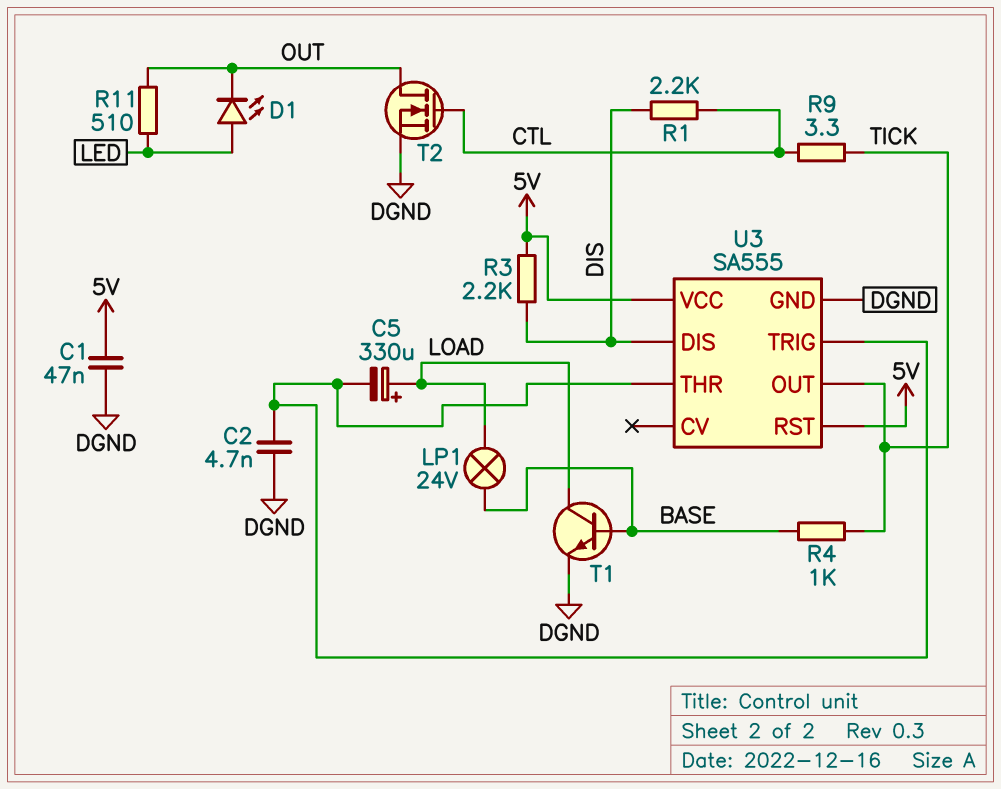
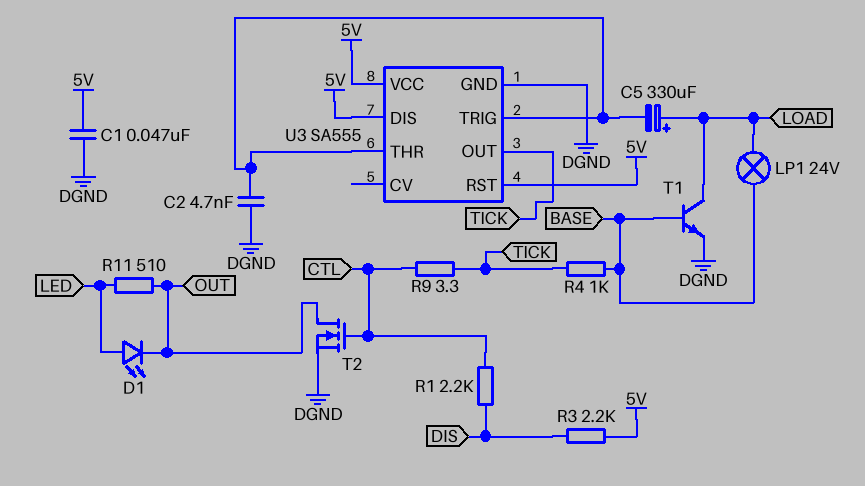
U3 pin DIS: DIS -> 5V

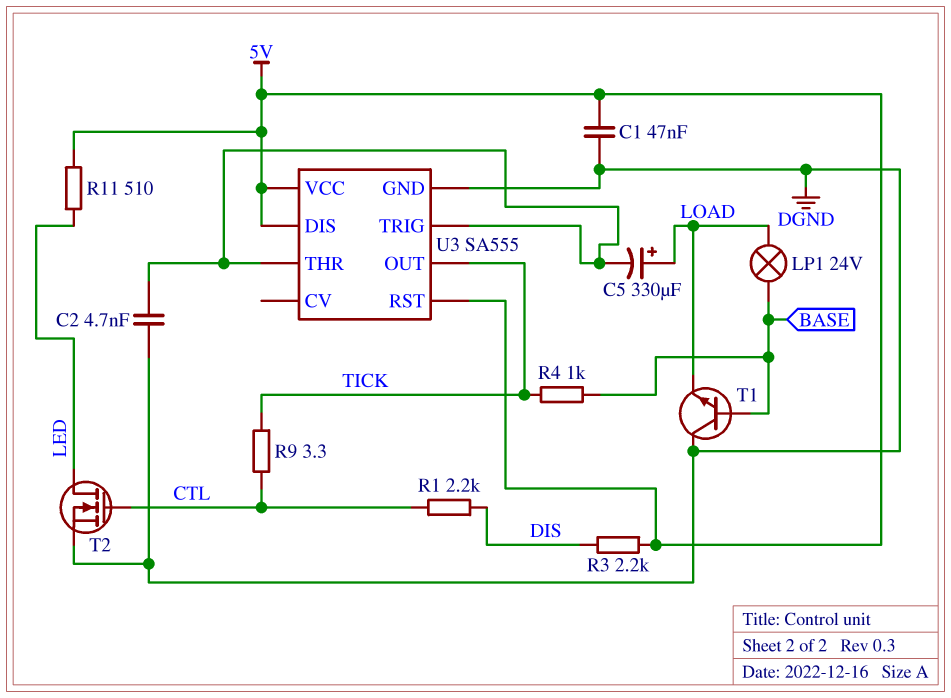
D1: LED (A LED, K OUT) -> none
R11: 510 (LED, OUT) -> 510 (5V, LED)
T1: NPN (B BASE, C LOAD, E DGND) -> NPN (B BASE, C DGND, E LOAD)
T2: NMOS (G CTL, D OUT, S DGND) -> NMOS (G CTL, D LED, S DGND)

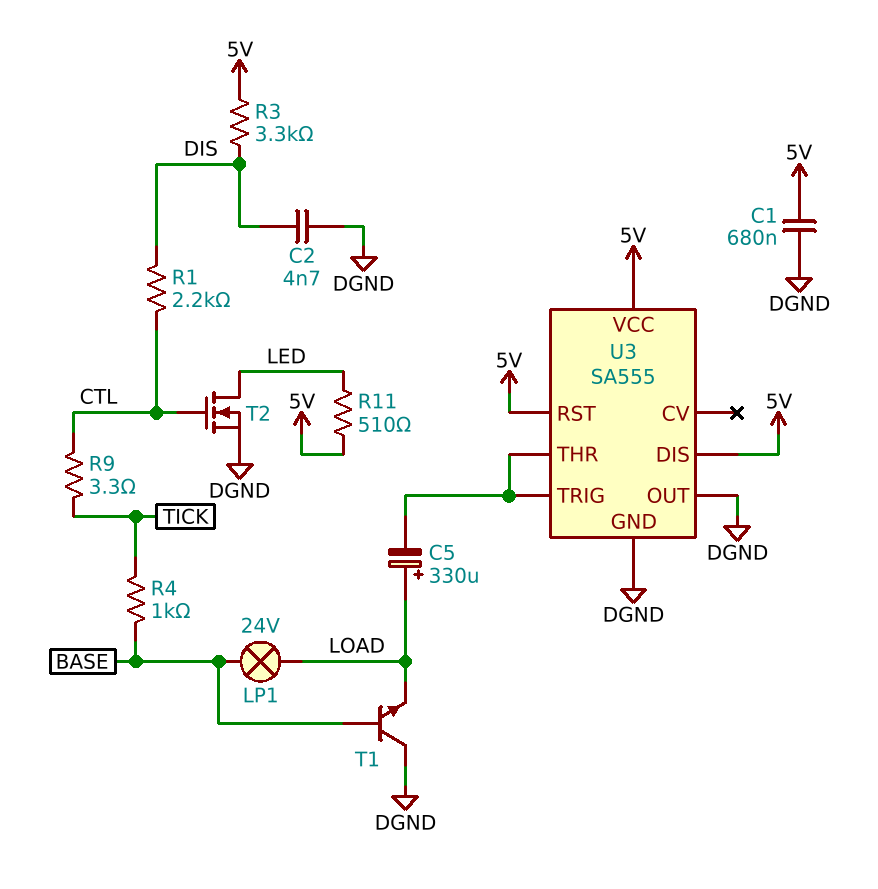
C1: 47nF (5V, DGND) -> 680nF (5V, DGND)
C2: 4.7nF (DGND, U3/THR) -> 4.7nF (DGND, DIS)
R3: 2.2k (5V, DIS) -> 3.3k (5V, DIS)
U3 pin OUT: TICK -> DGND

